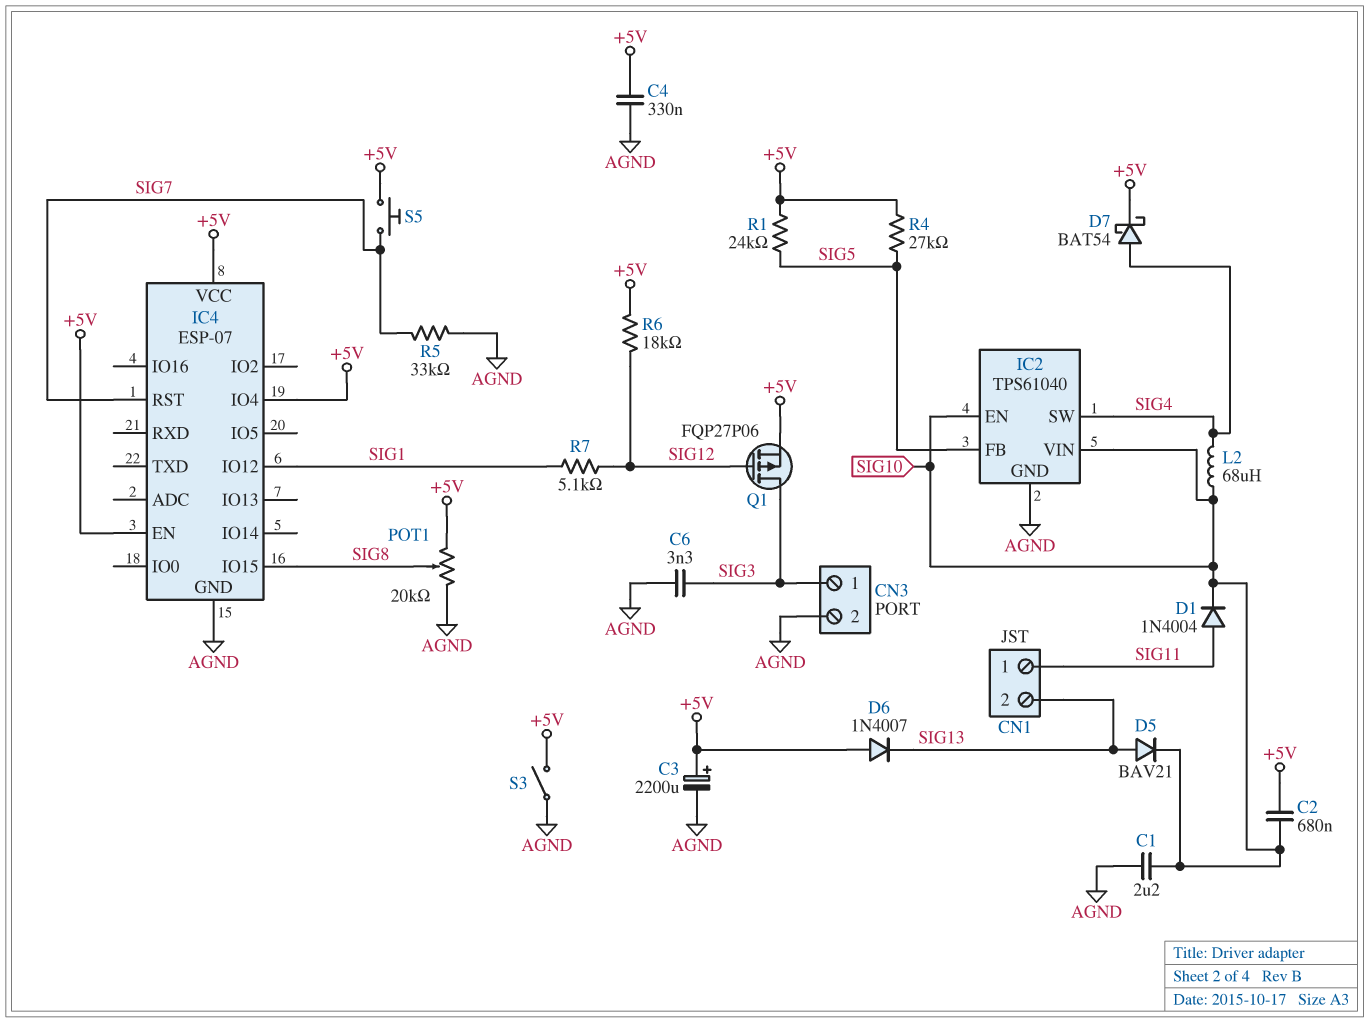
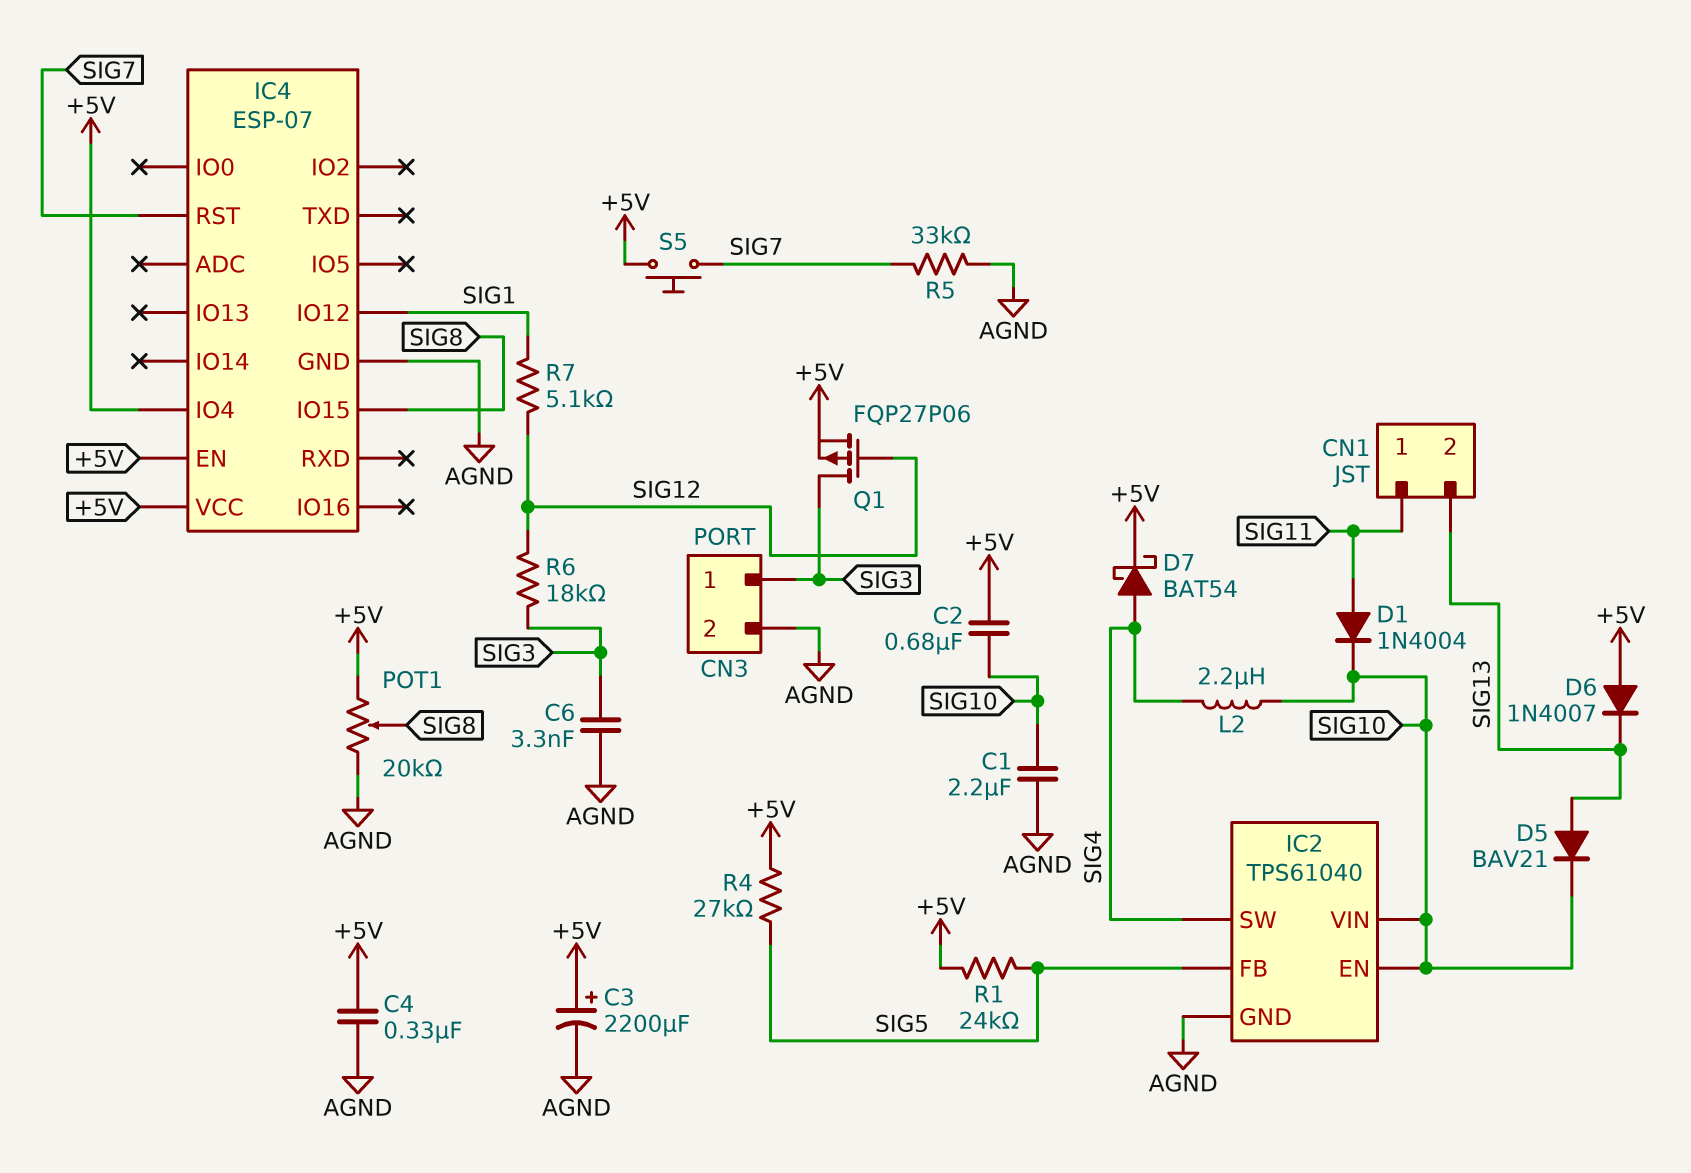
L2: 68uH (SIG4, SIG10) -> 2.2uH (SIG4, SIG10)
R6: 18k (+5V, SIG12) -> 18k (SIG3, SIG12)
S3: switch (+5V, AGND) -> none

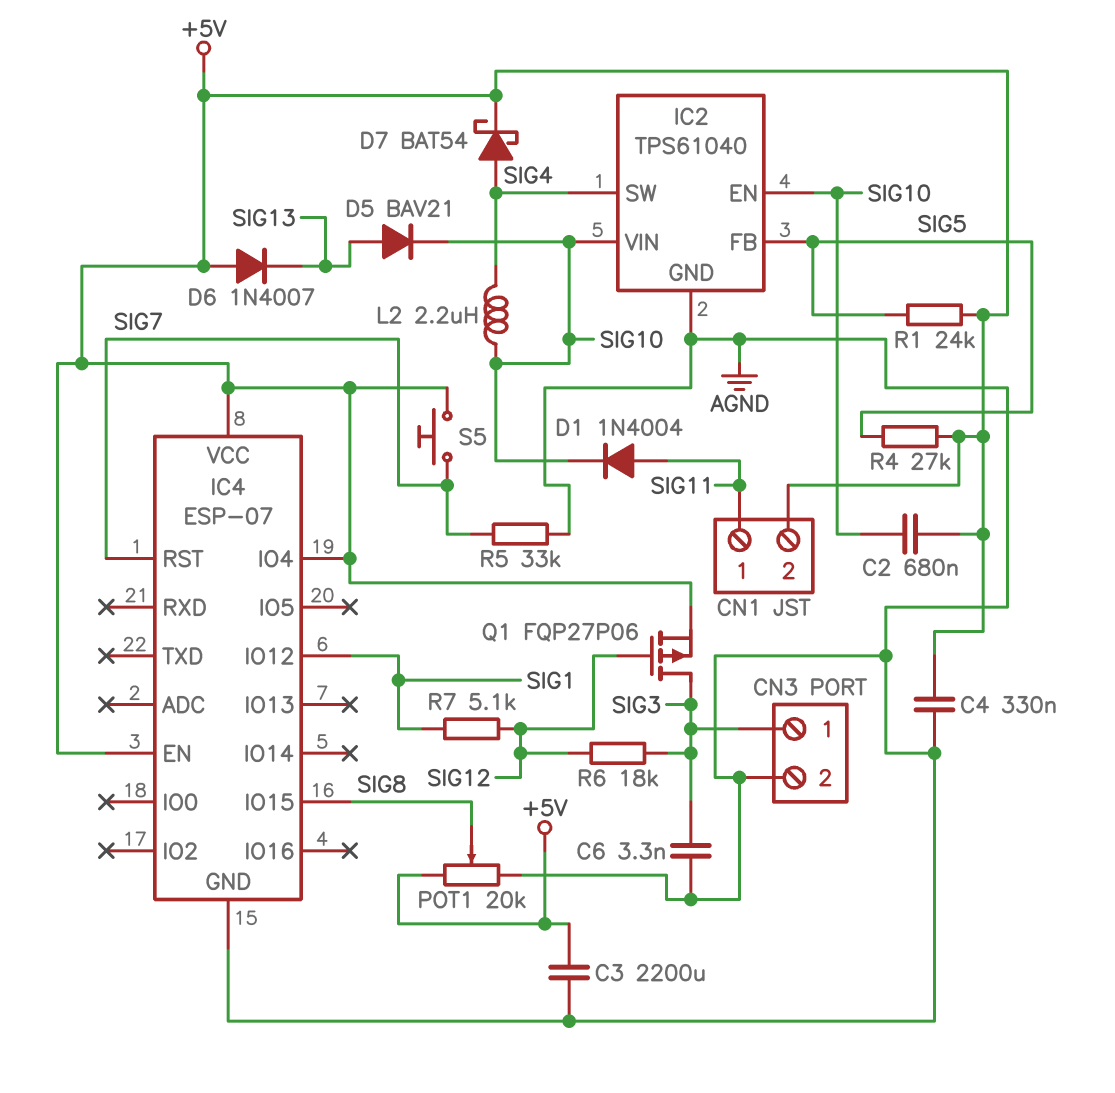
C1: 2.2uF (AGND, SIG10) -> none
C3: 2200uF (plus +5V, minus AGND) -> 2200uF (+5V, AGND)
CN1 pin 2: SIG13 -> +5V

